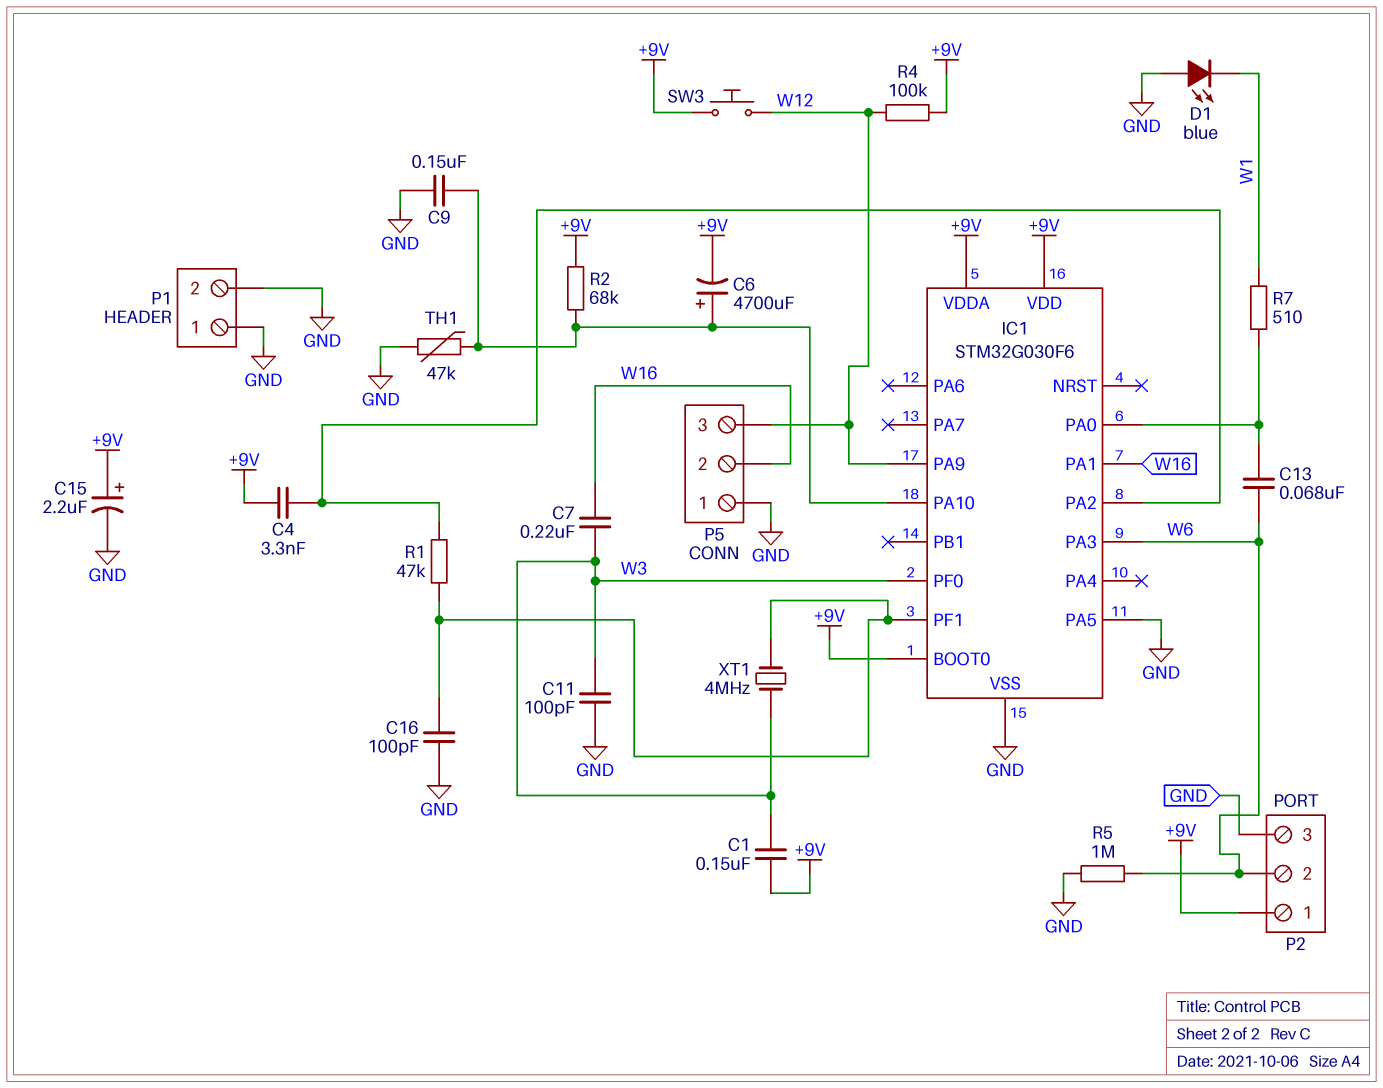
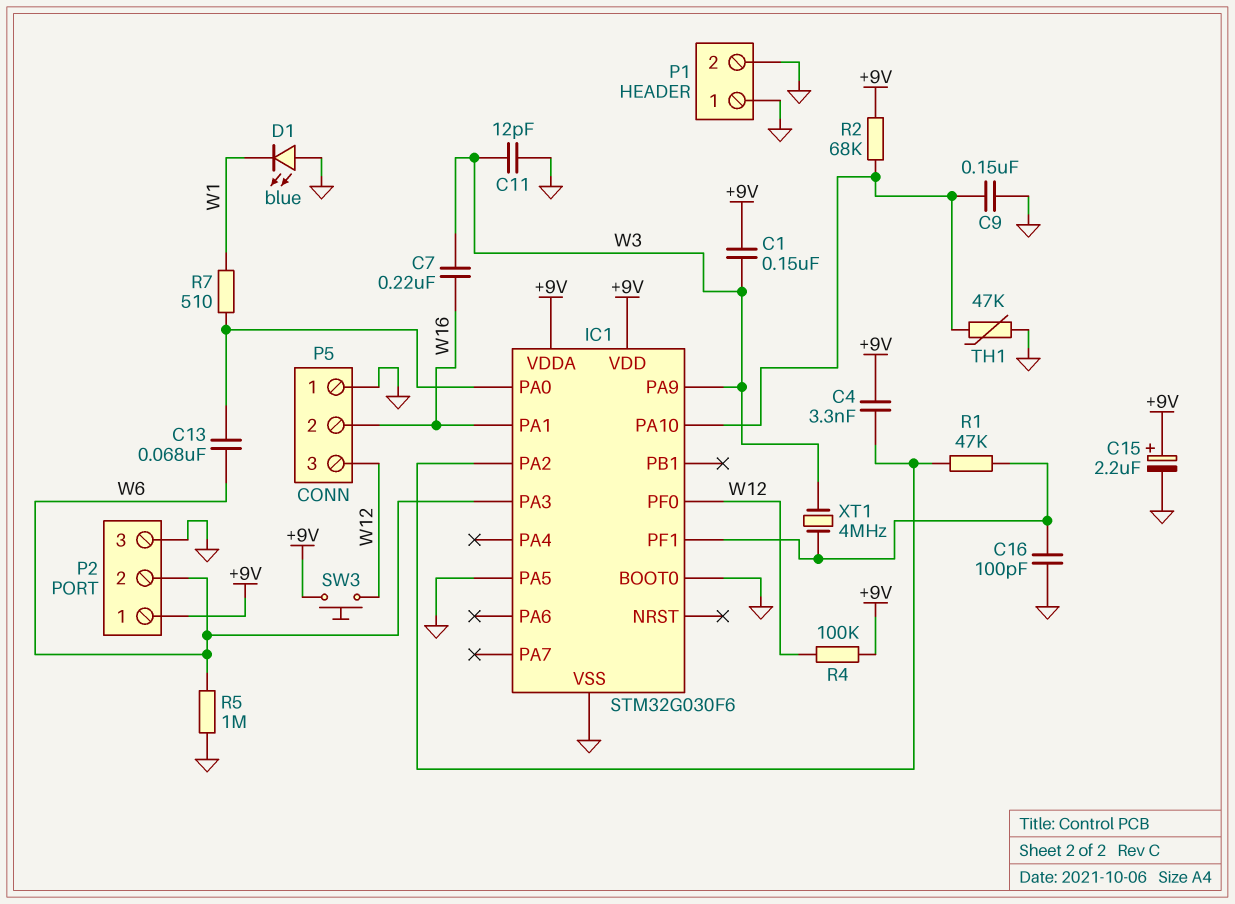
C6: 4700uF (plus IC1/PA10, minus +9V) -> none
C11: 100pF (GND, W3) -> 12pF (GND, W3)
IC1 pin BOOT0: +9V -> GND
IC1 pin PA9: W12 -> W3
IC1 pin PF0: W3 -> W12

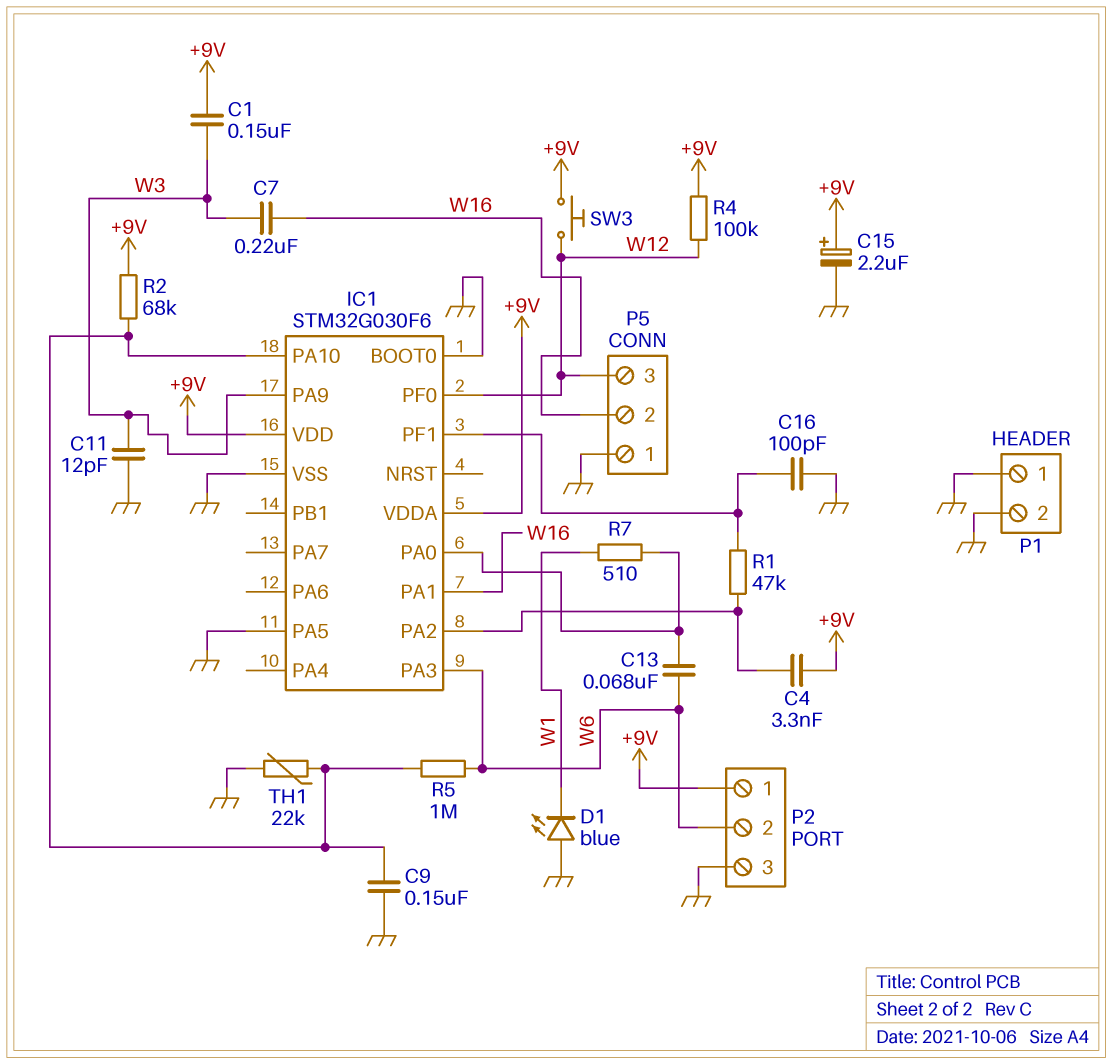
R5: 1M (GND, W6) -> 1M (IC1/PA10, W6)
TH1: 47k (GND, IC1/PA10) -> 22k (GND, IC1/PA10)
XT1: 4MHz (IC1/PF1, W3) -> none

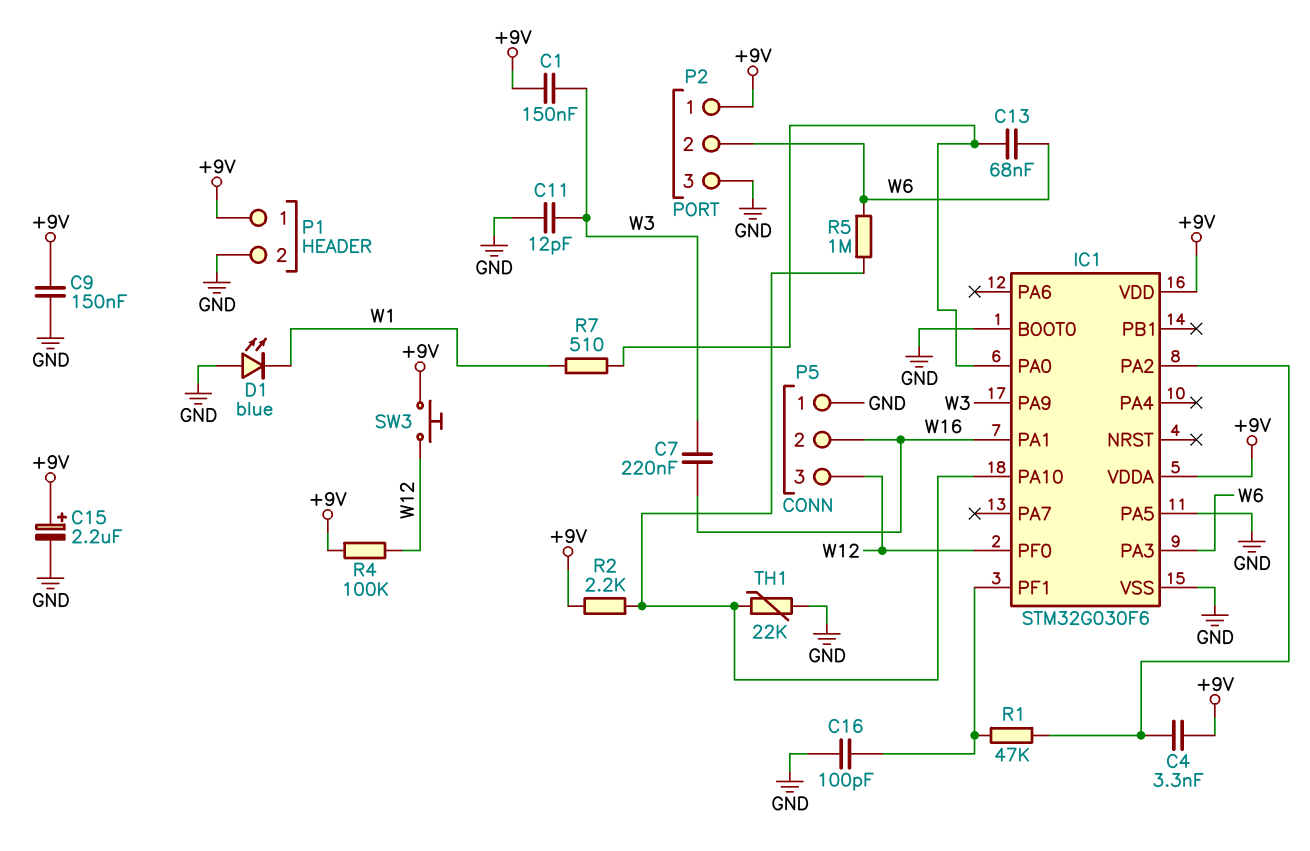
C9: 150nF (GND, IC1/PA10) -> 150nF (+9V, GND)
P1 pin 1: GND -> +9V
R2: 68k (+9V, IC1/PA10) -> 2.2k (+9V, IC1/PA10)

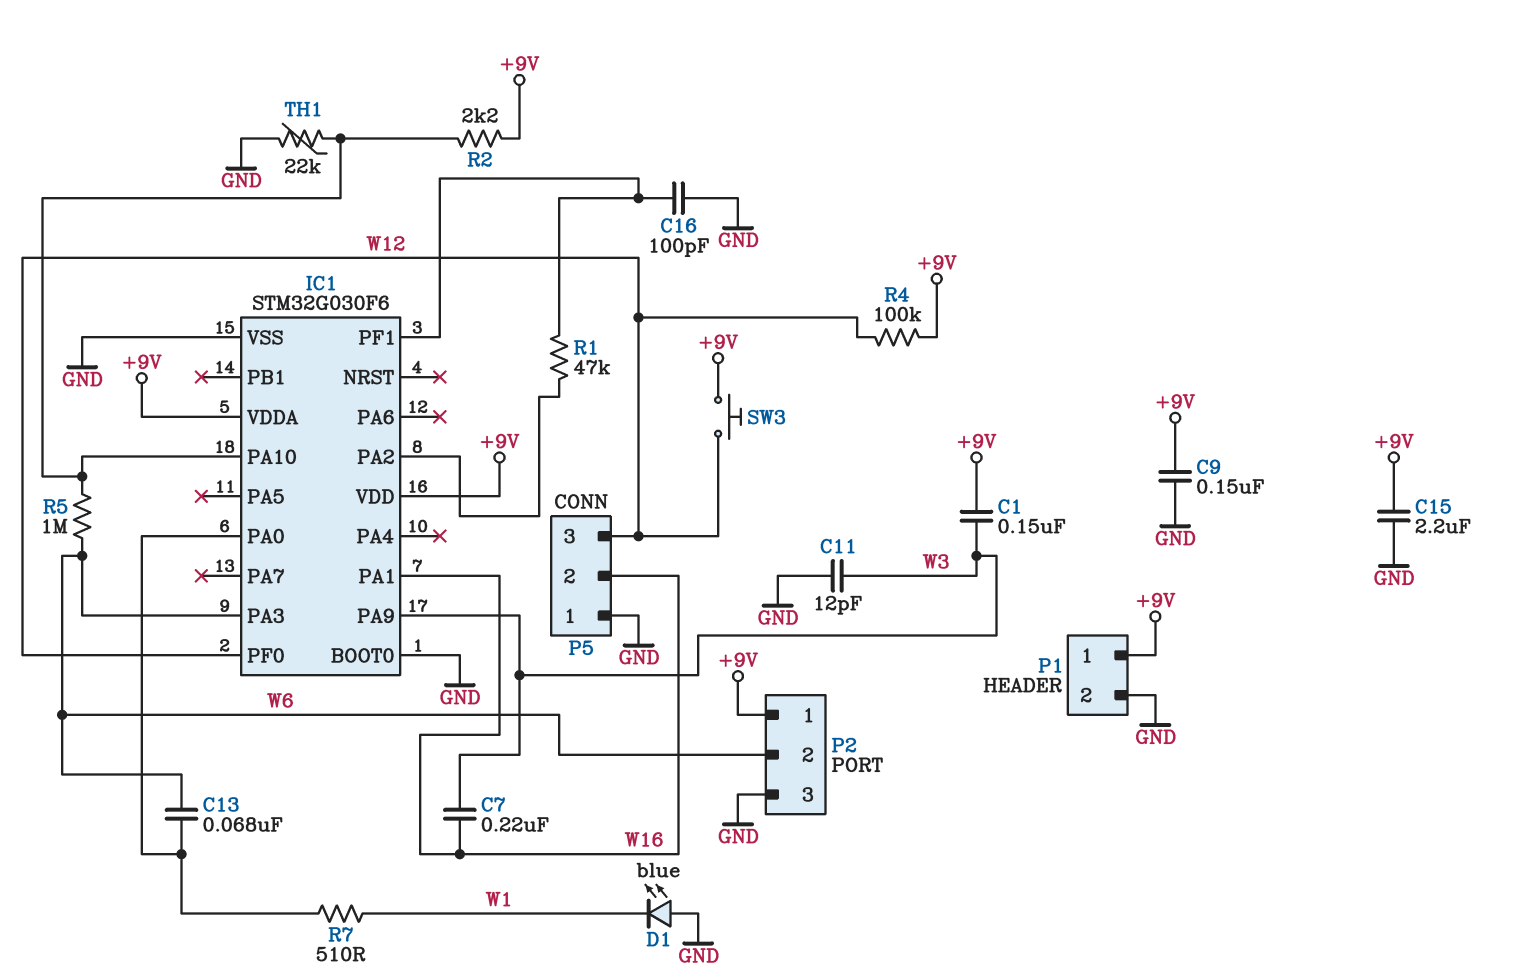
C4: 3.3nF (+9V, IC1/PA2) -> none
C15: 2.2uF (plus +9V, minus GND) -> 2.2uF (+9V, GND)
IC1 pin PA5: GND -> none

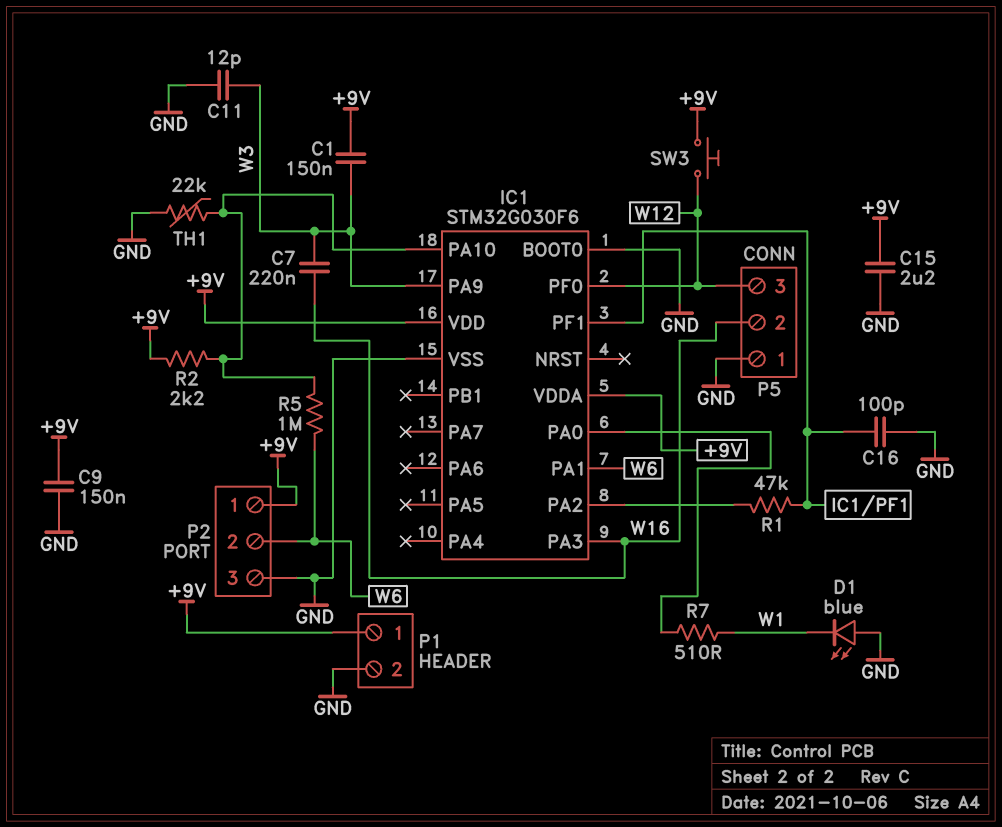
C13: 68nF (IC1/PA0, W6) -> none
IC1 pin PA1: W16 -> W6
IC1 pin PA3: W6 -> W16
R4: 100k (+9V, W12) -> none

